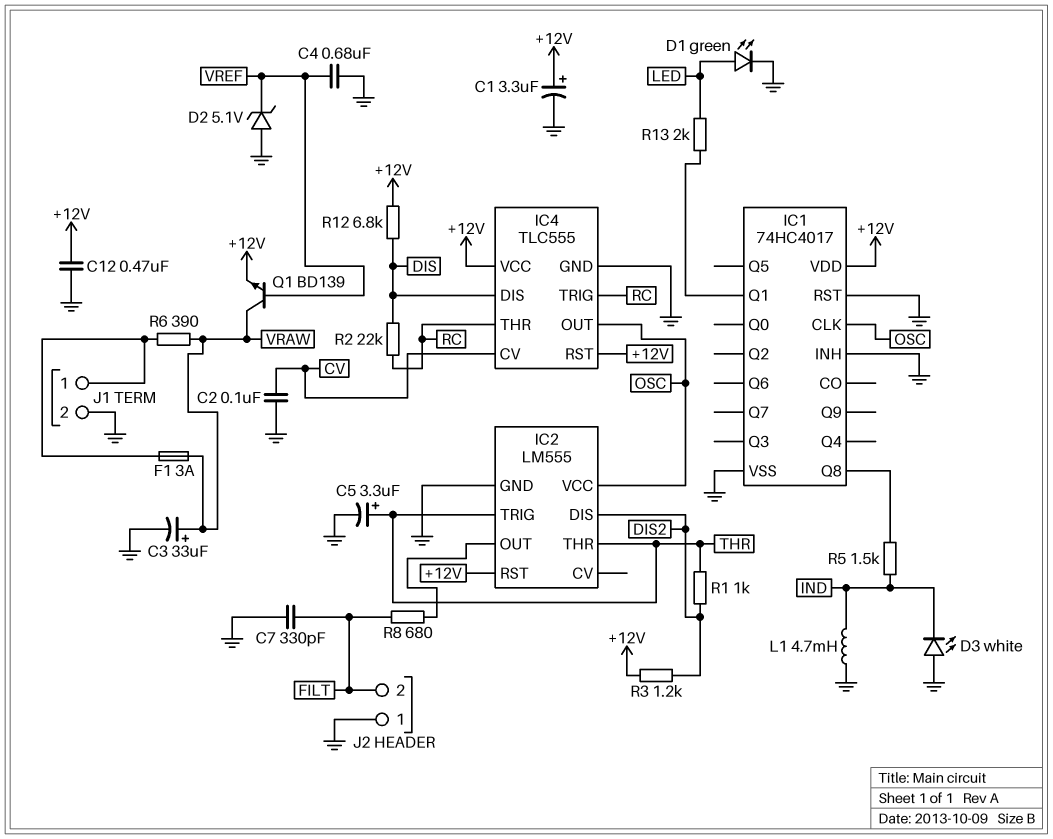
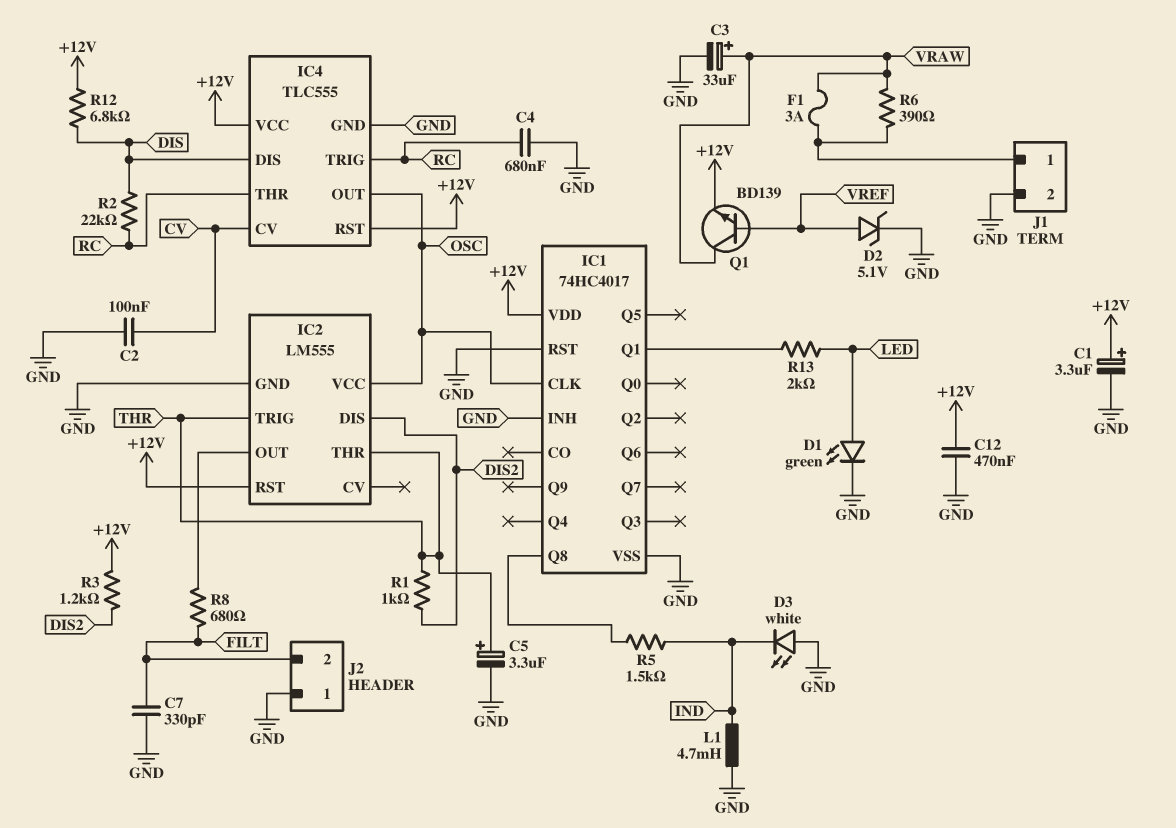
C4: 680nF (GND, VREF) -> 680nF (GND, RC)
D2: zener 5.1V (A GND, K VREF) -> zener 5.1V (A VREF, K GND)

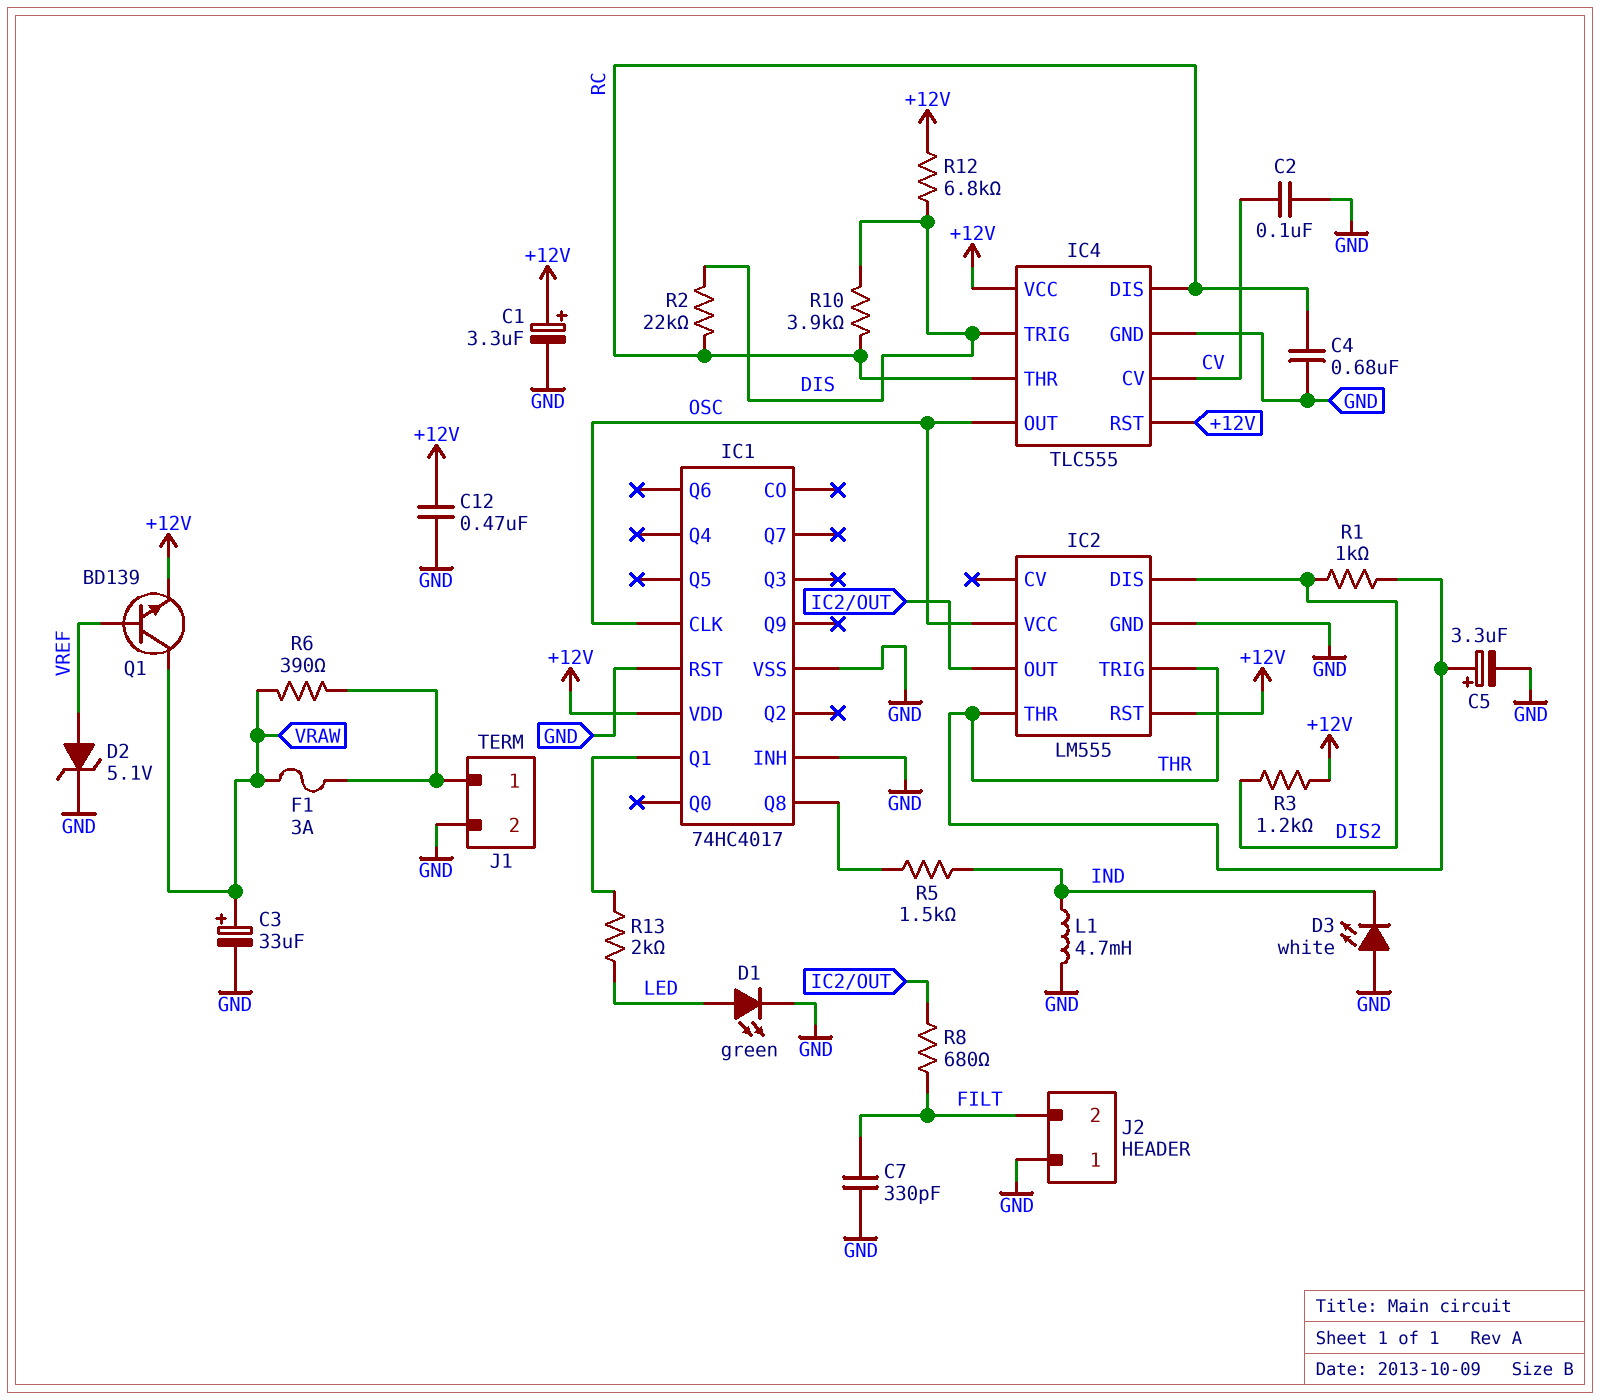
IC4 pin DIS: DIS -> RC
IC4 pin TRIG: RC -> DIS
R10: none -> 3.9k (DIS, RC)

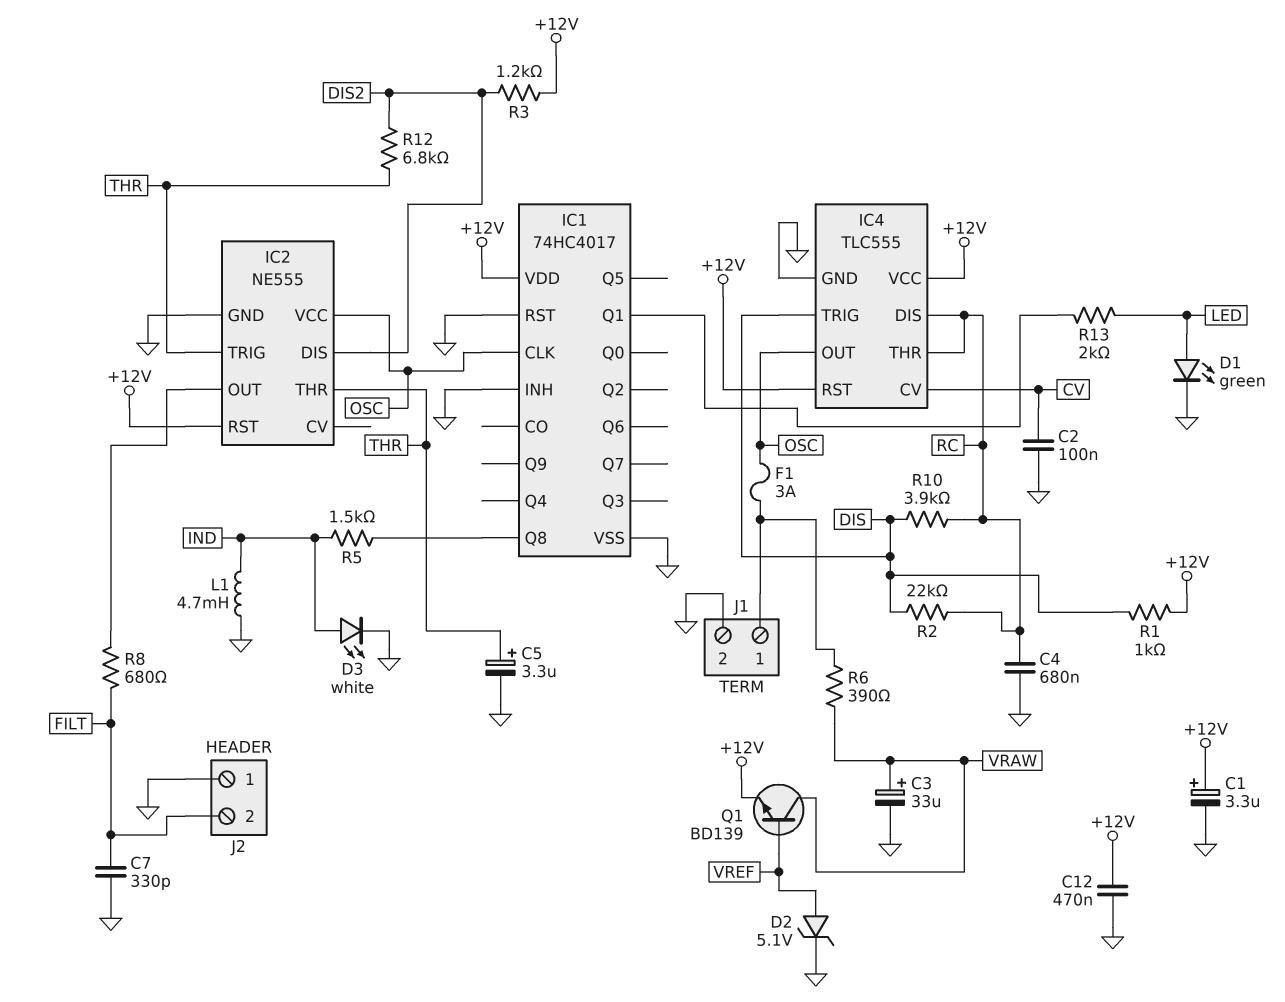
D3: LED white (A GND, K IND) -> LED white (A IND, K GND)
F1: 3A (J1/1, VRAW) -> 3A (J1/1, OSC)
IC2: LM555 -> NE555
R1: 1k (DIS2, THR) -> 1k (+12V, DIS)
R12: 6.8k (+12V, DIS) -> 6.8k (DIS2, THR)

